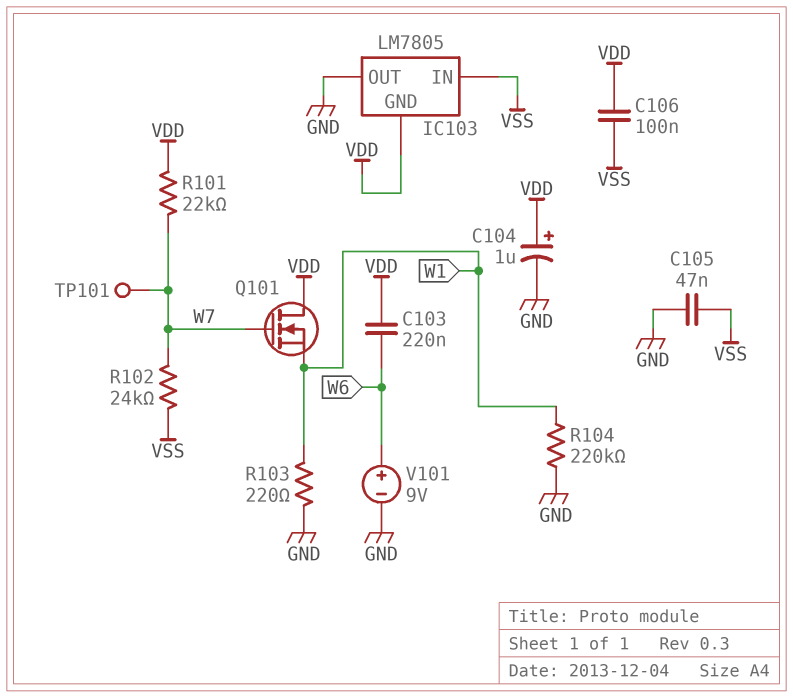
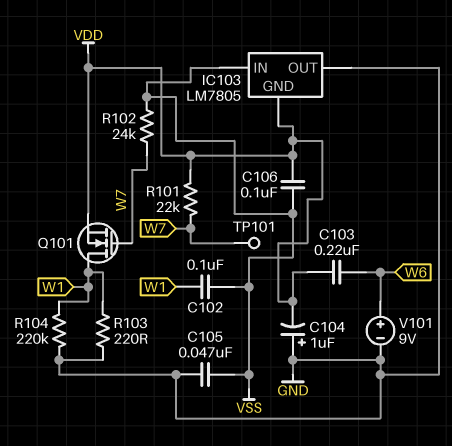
C102: none -> 100nF (VSS, W1)
C104: 1uF (plus VDD, minus GND) -> 1uF (plus GND, minus VDD)
Q101: NMOS (G W7, D VDD, S W1) -> NMOS (G W7, D W1, S VDD)

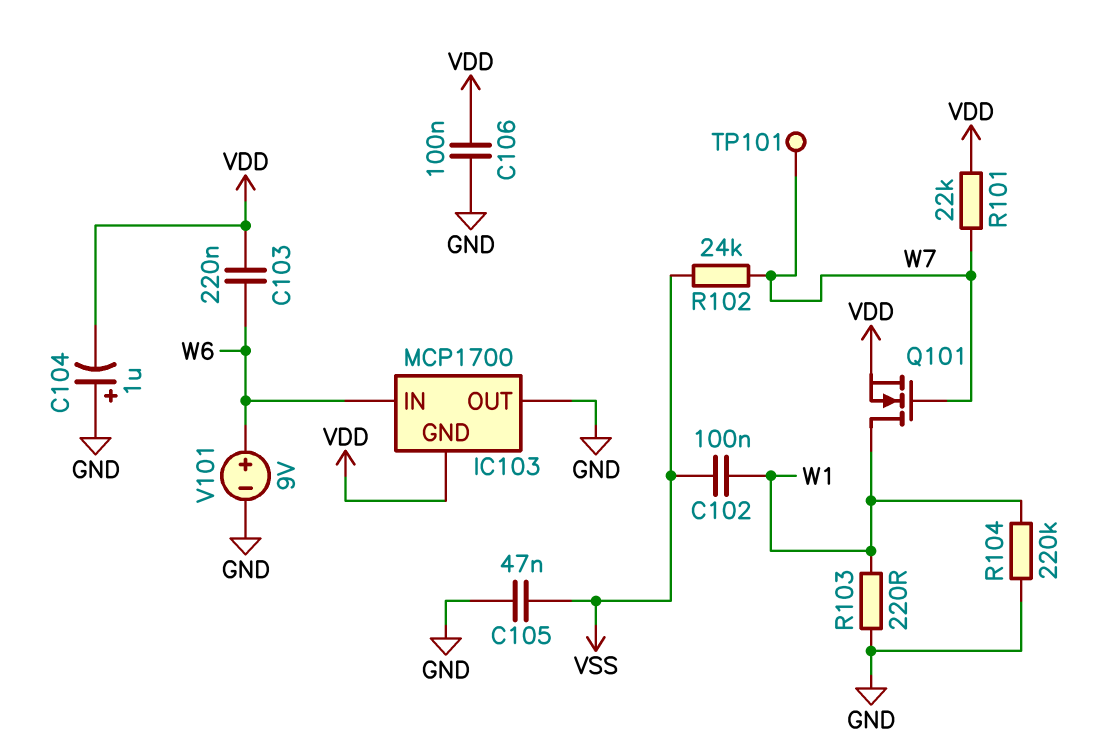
C106: 100nF (VDD, VSS) -> 100nF (GND, VDD)
IC103: LM7805 -> MCP1700
IC103 pin IN: VSS -> W6

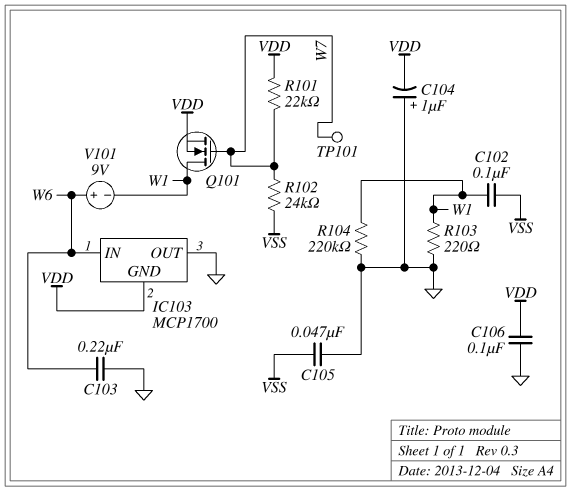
C103: 220nF (VDD, W6) -> 220nF (GND, W6)
V101: 9V (plus W6, minus GND) -> 9V (plus W6, minus W1)

